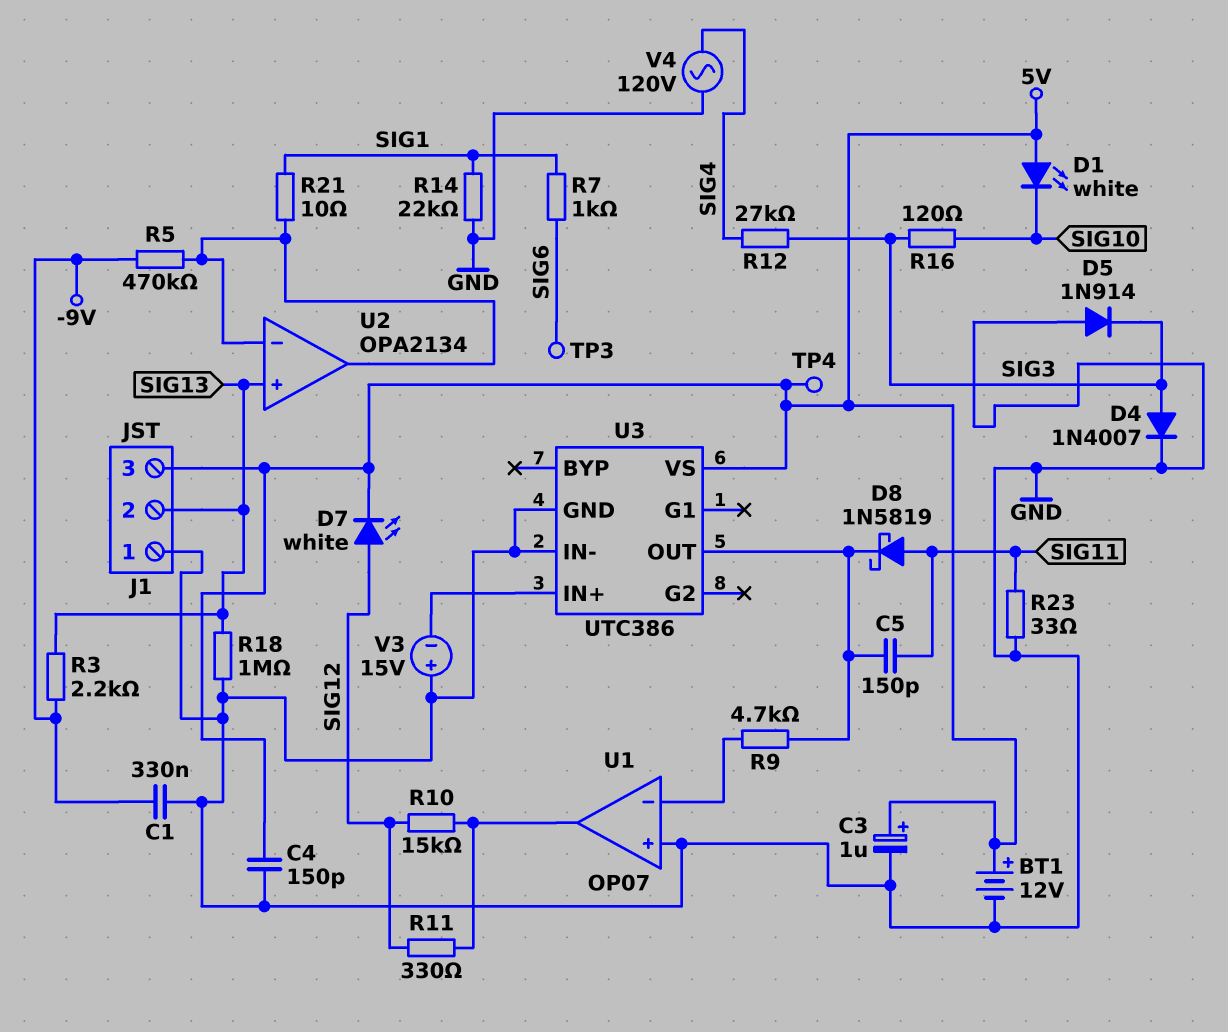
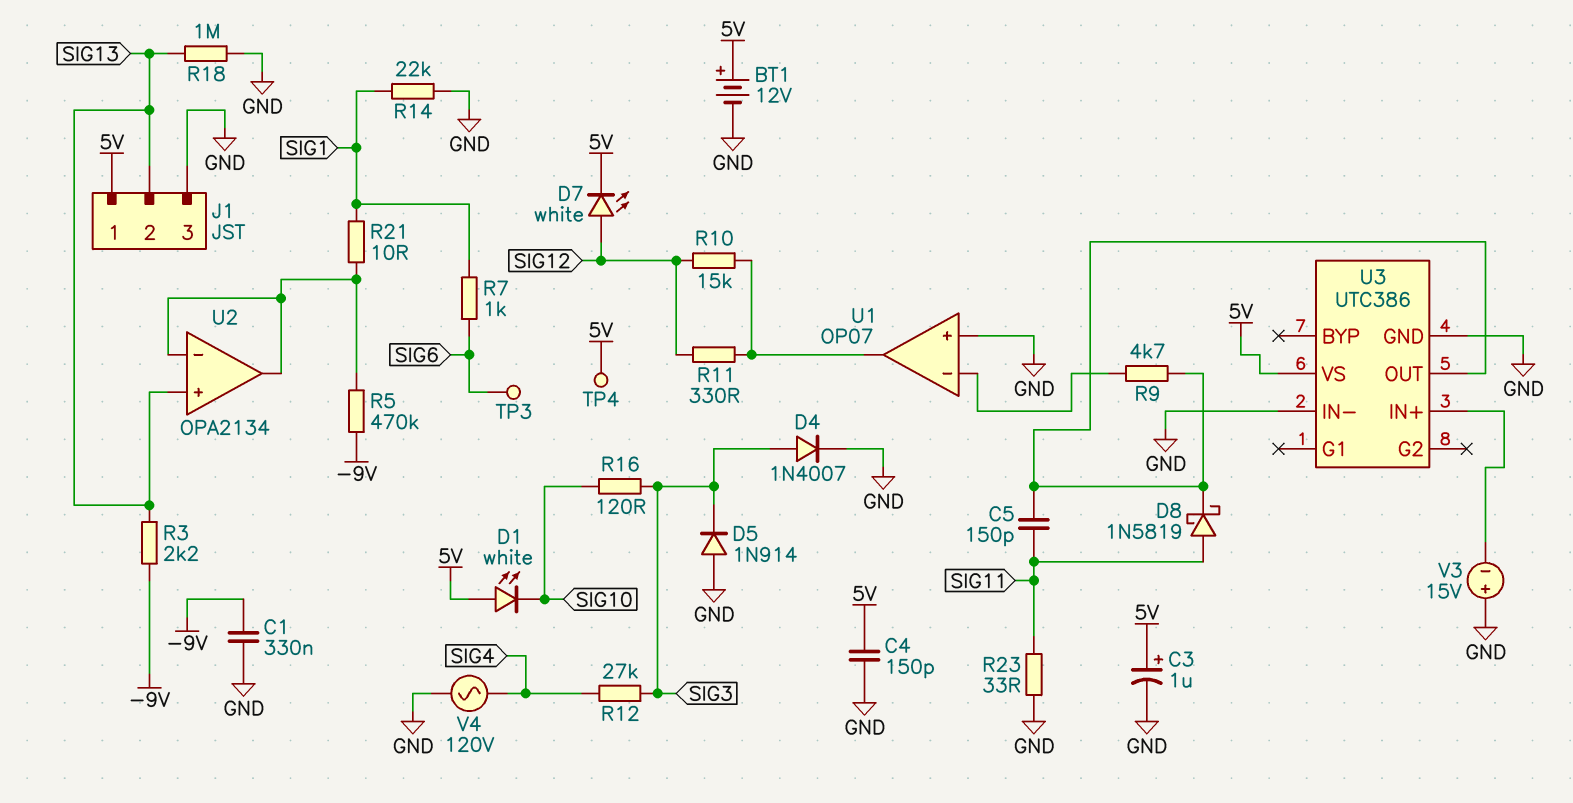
J1 pin 1: GND -> 5V
J1 pin 3: 5V -> GND

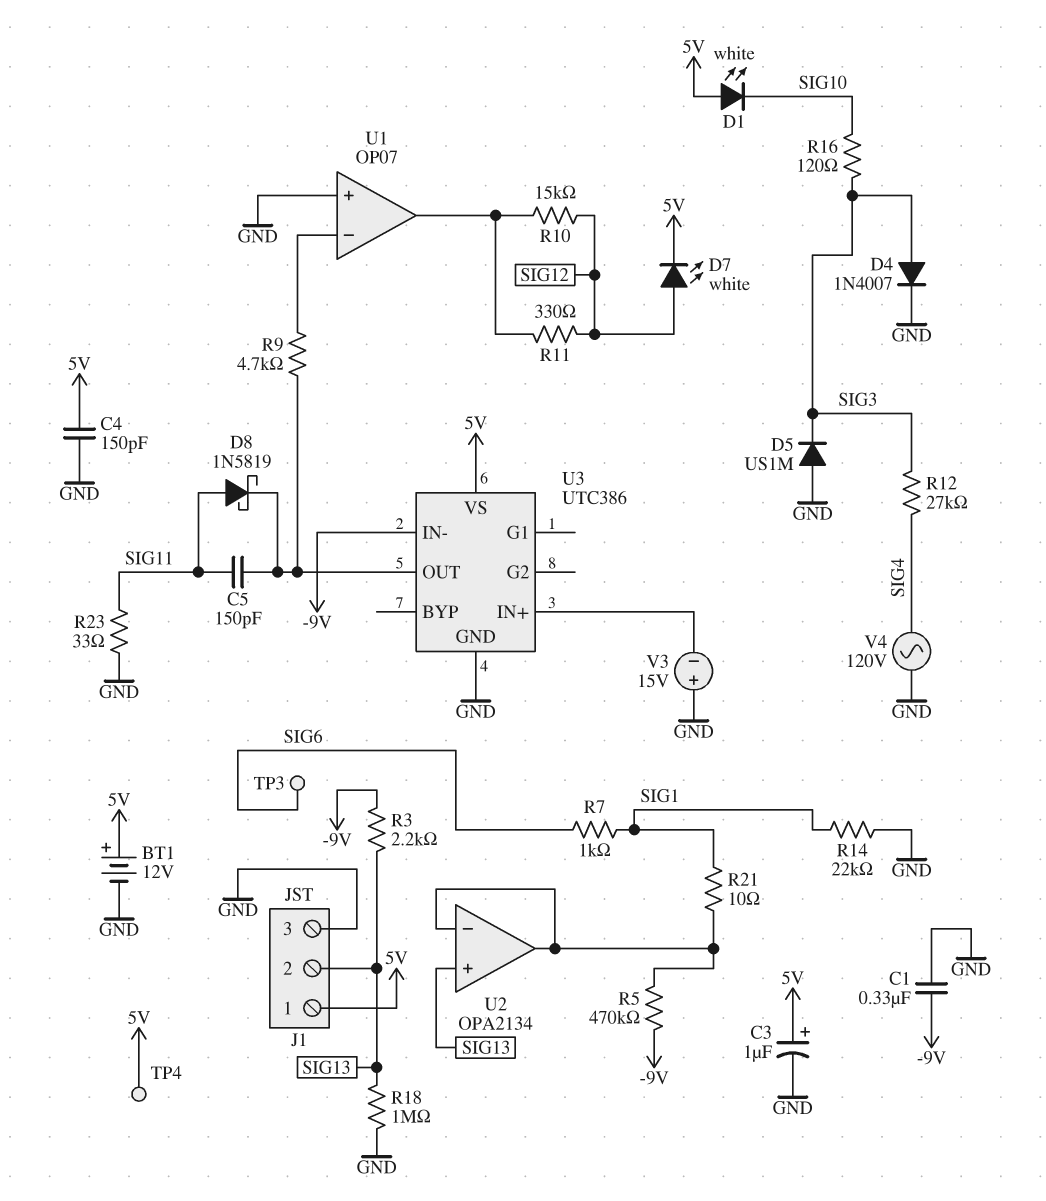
D5: diode 1N914 (A GND, K SIG3) -> diode US1M (A GND, K SIG3)
U3 pin IN-: GND -> -9V

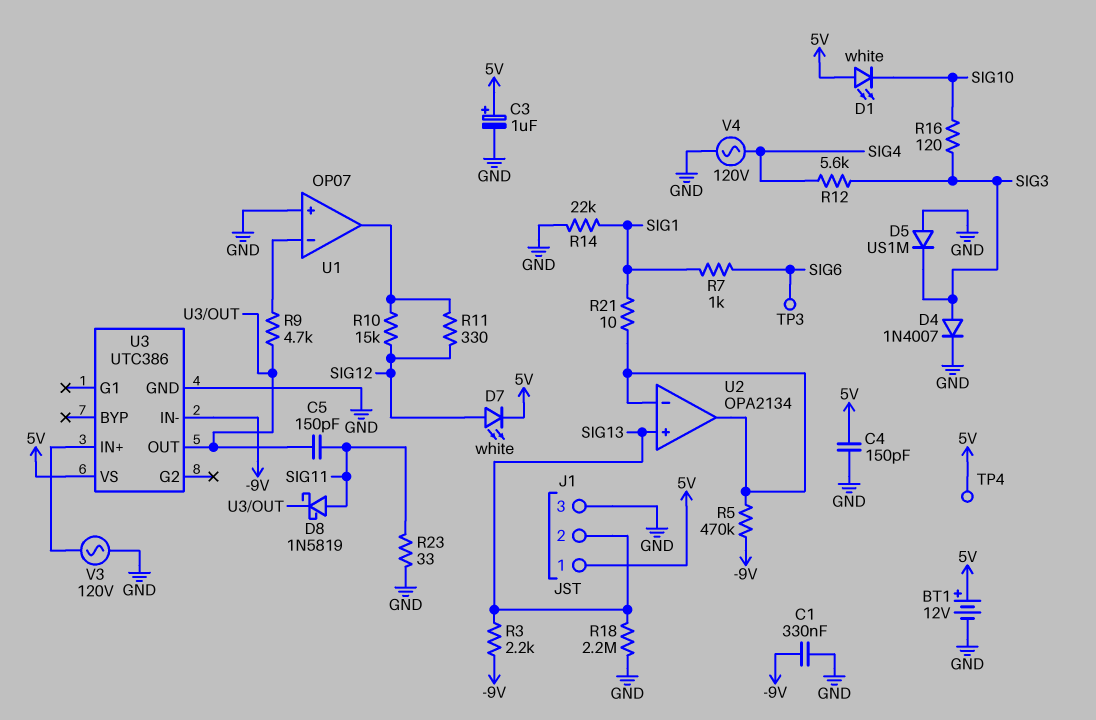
R12: 27k (SIG3, SIG4) -> 5.6k (SIG3, SIG4)
R18: 1M (GND, SIG13) -> 2.2M (GND, SIG13)
V3: 15V (plus GND, minus U3/IN+) -> AC 120V (GND, U3/IN+)

